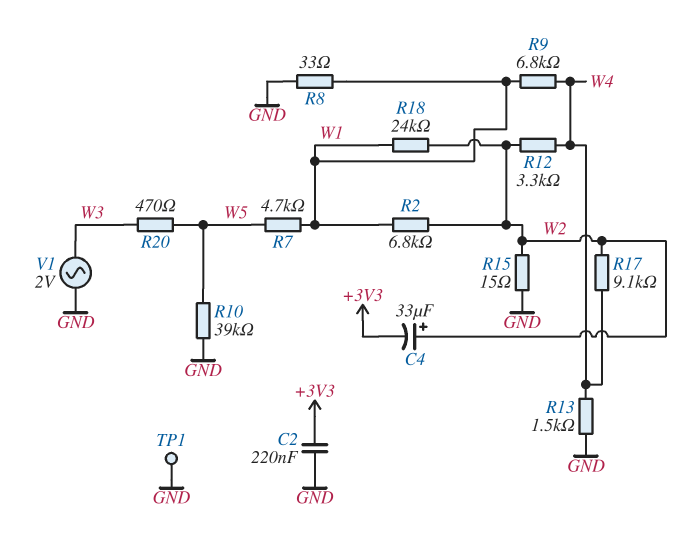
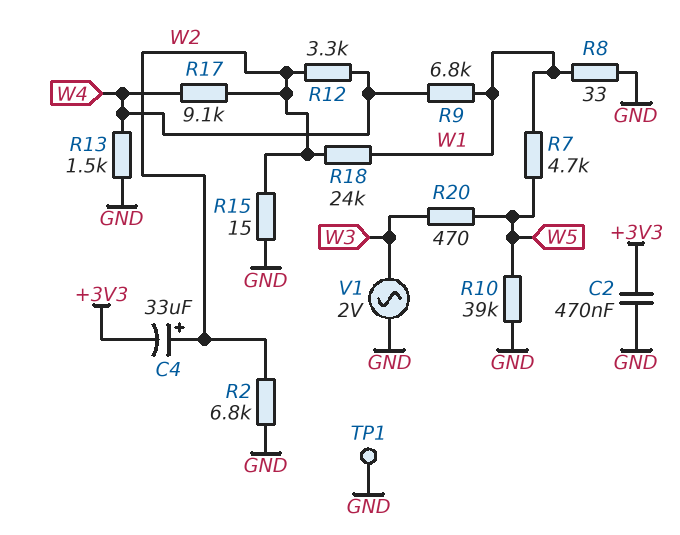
C2: 220nF (+3V3, GND) -> 470nF (+3V3, GND)
R2: 6.8k (W1, W2) -> 6.8k (GND, W2)

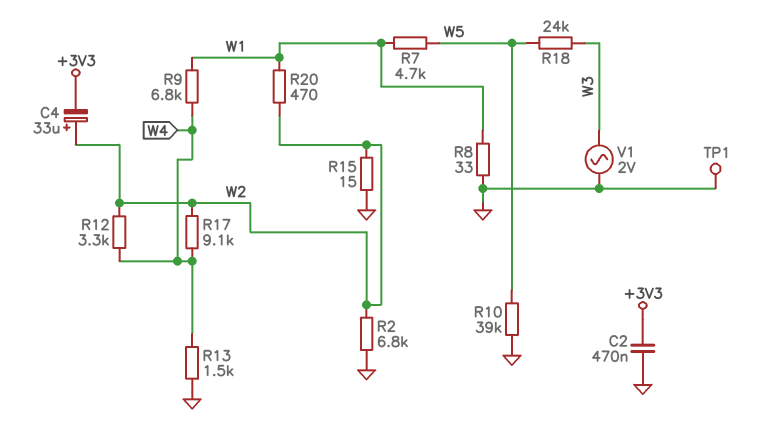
R18: 24k (W1, W2) -> 24k (W3, W5)
R20: 470 (W3, W5) -> 470 (W1, W2)

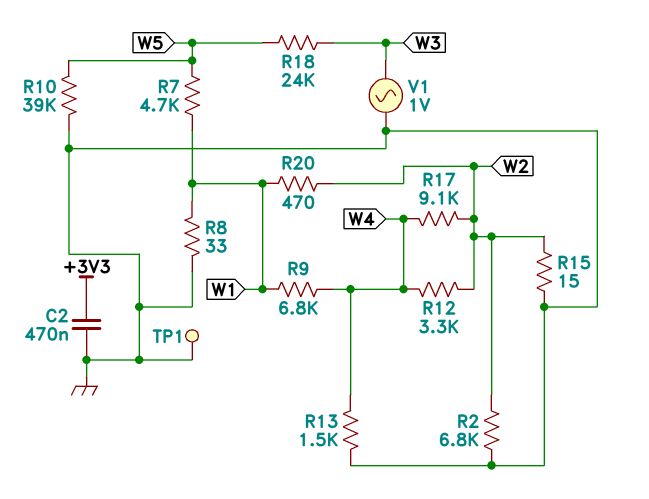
C4: 33uF (plus W2, minus +3V3) -> none
V1: AC 2V (GND, W3) -> AC 1V (GND, W3)

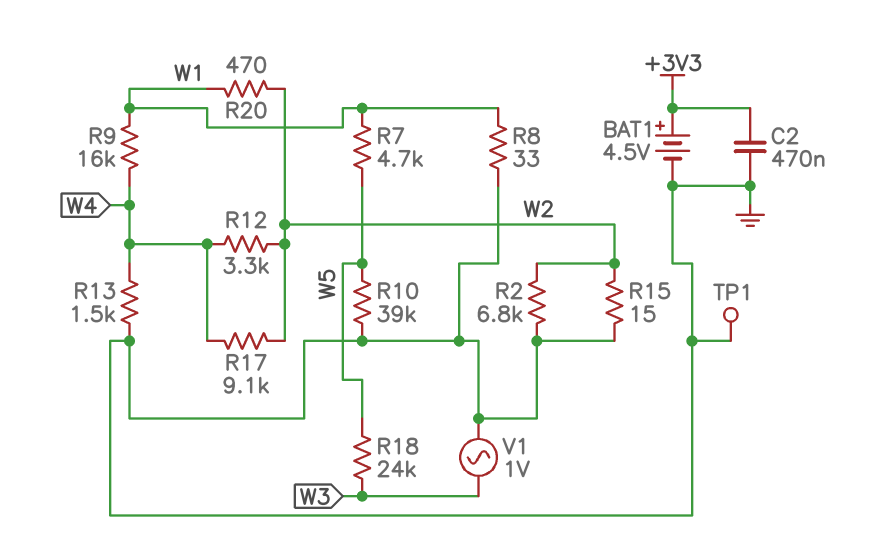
BAT1: none -> 4.5V (plus +3V3, minus GND)
R9: 6.8k (W1, W4) -> 16k (W1, W4)

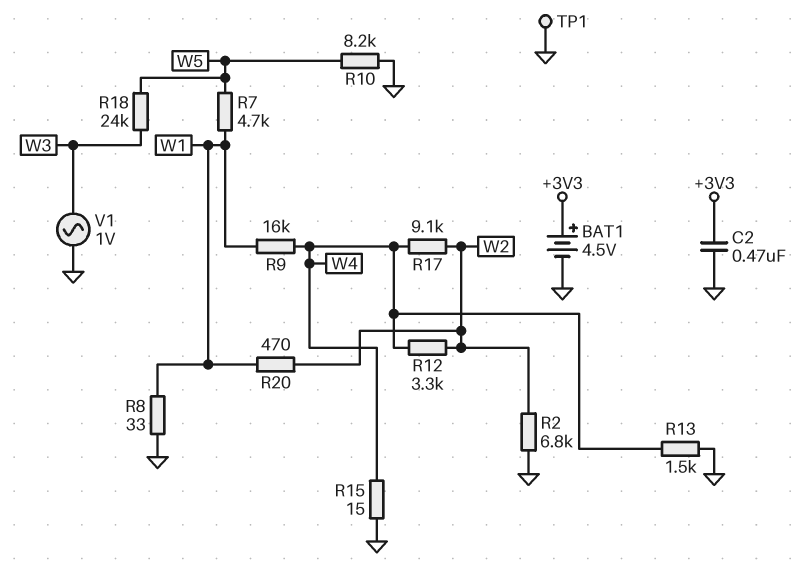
R10: 39k (GND, W5) -> 8.2k (GND, W5)
R15: 15 (GND, W2) -> 15 (GND, W4)

